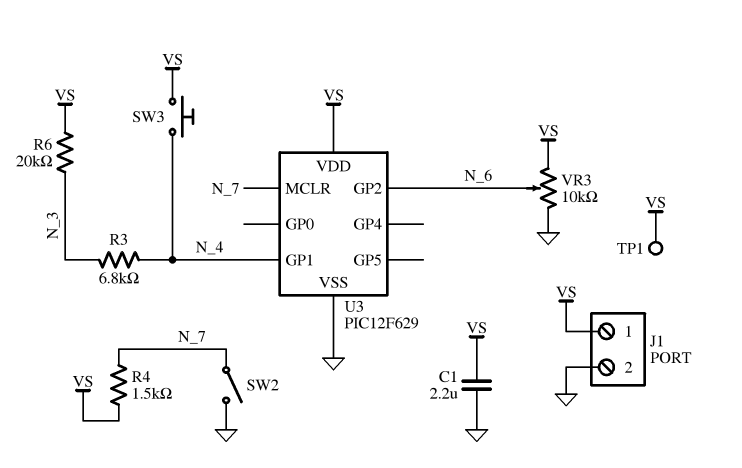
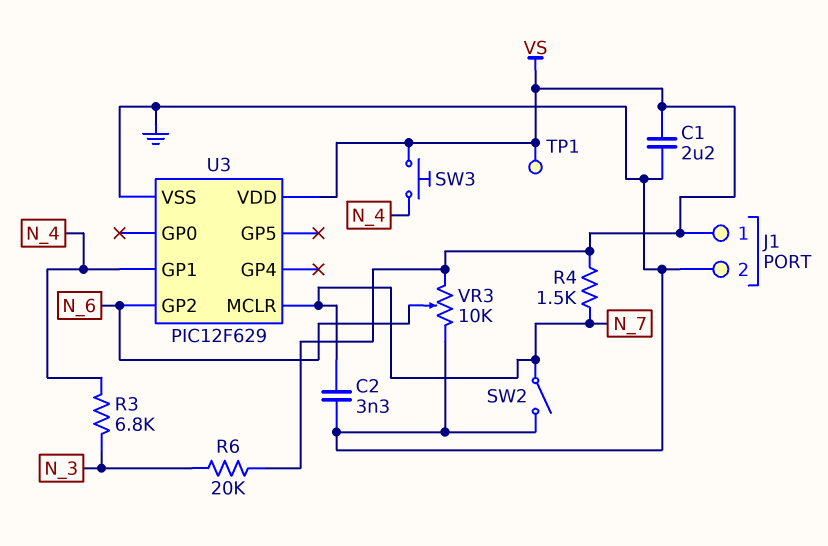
C2: none -> 3.3nF (GND, N_7)

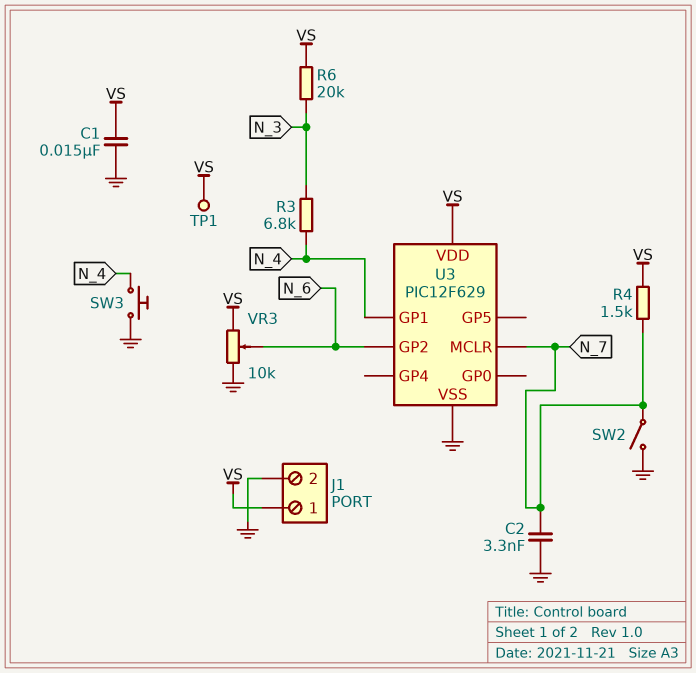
C1: 2.2uF (GND, VS) -> 15nF (GND, VS)
SW3: button (N_4, VS) -> button (GND, N_4)

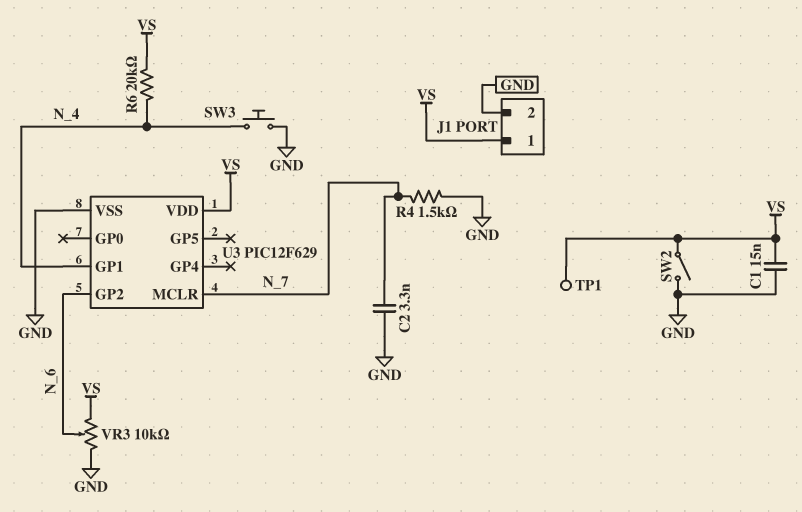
R3: 6.8k (N_3, N_4) -> none
R4: 1.5k (N_7, VS) -> 1.5k (GND, N_7)
R6: 20k (N_3, VS) -> 20k (N_4, VS)
SW2: switch (GND, N_7) -> switch (GND, VS)

